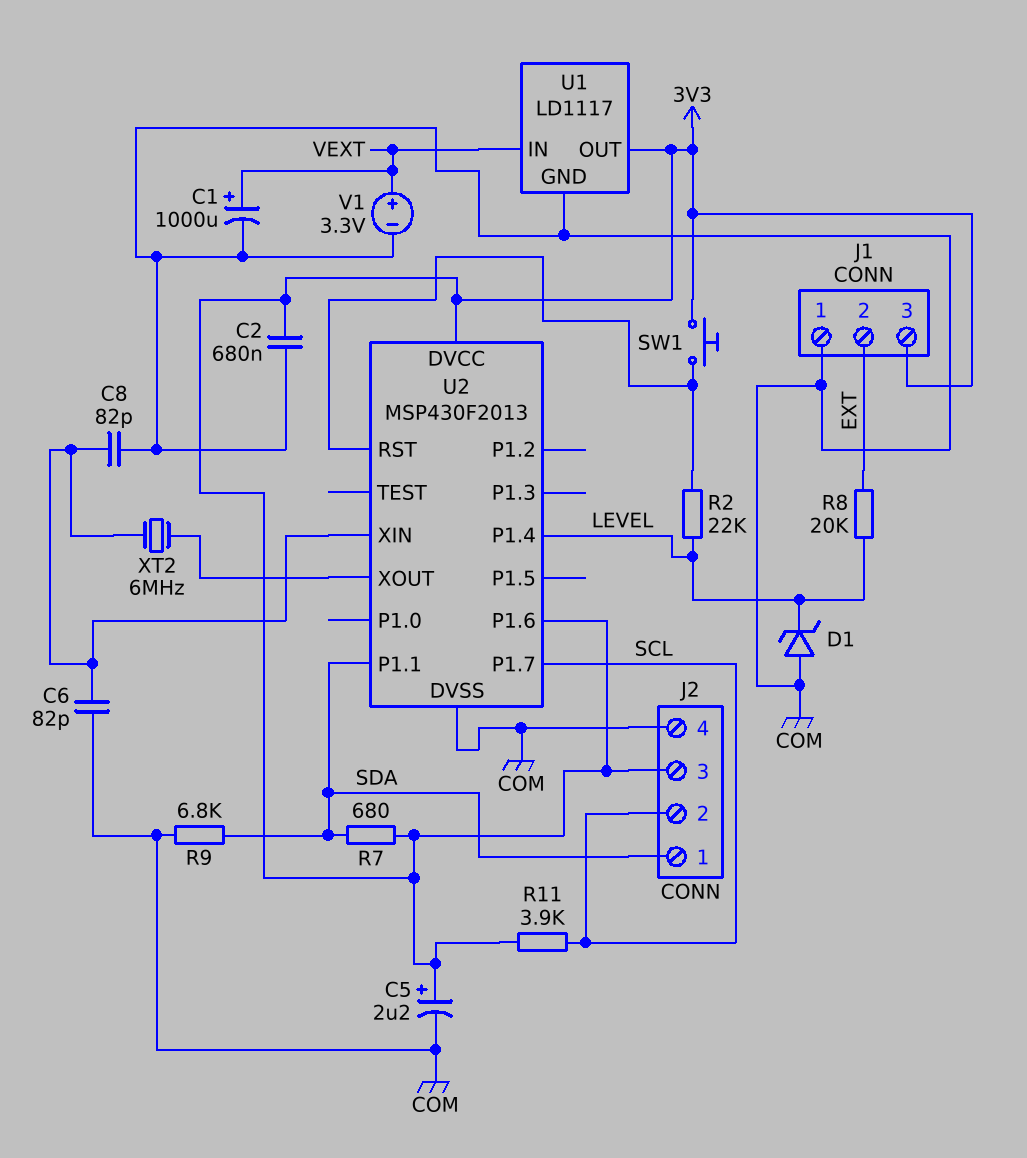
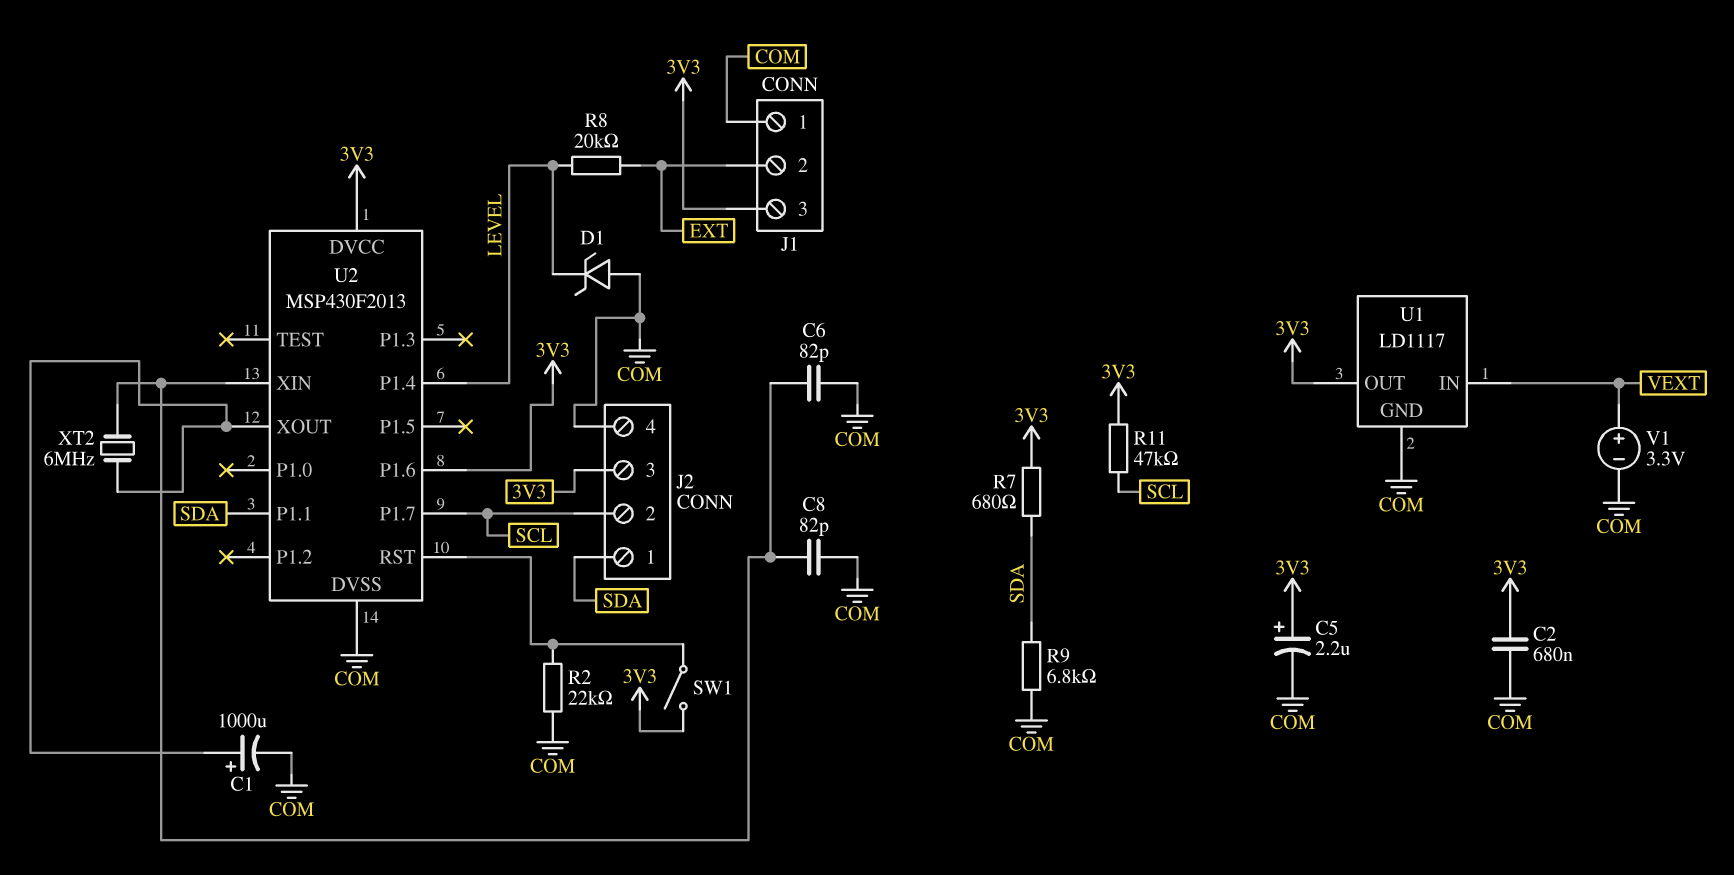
C1: 1000uF (plus VEXT, minus COM) -> 1000uF (plus U2/XOUT, minus COM)
R2: 22k (LEVEL, U2/RST) -> 22k (COM, U2/RST)
R11: 3.9k (3V3, SCL) -> 47k (3V3, SCL)
SW1: button (3V3, U2/RST) -> switch (3V3, U2/RST)

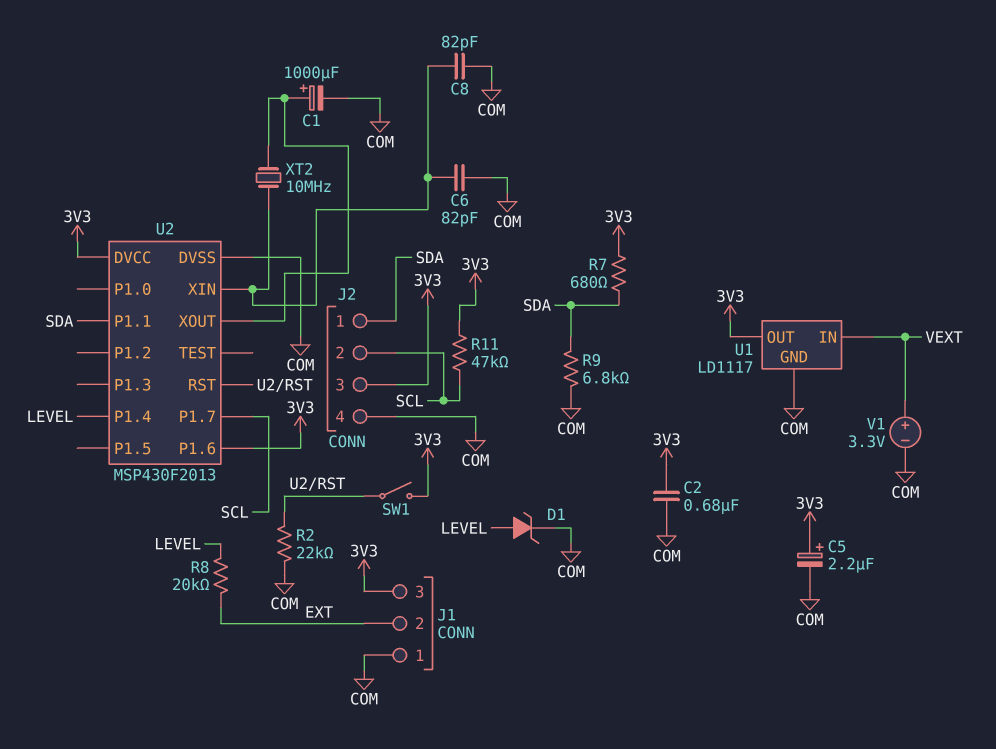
D1: zener (A COM, K LEVEL) -> zener (A LEVEL, K COM)
XT2: 6MHz (U2/XIN, U2/XOUT) -> 10MHz (U2/XIN, U2/XOUT)

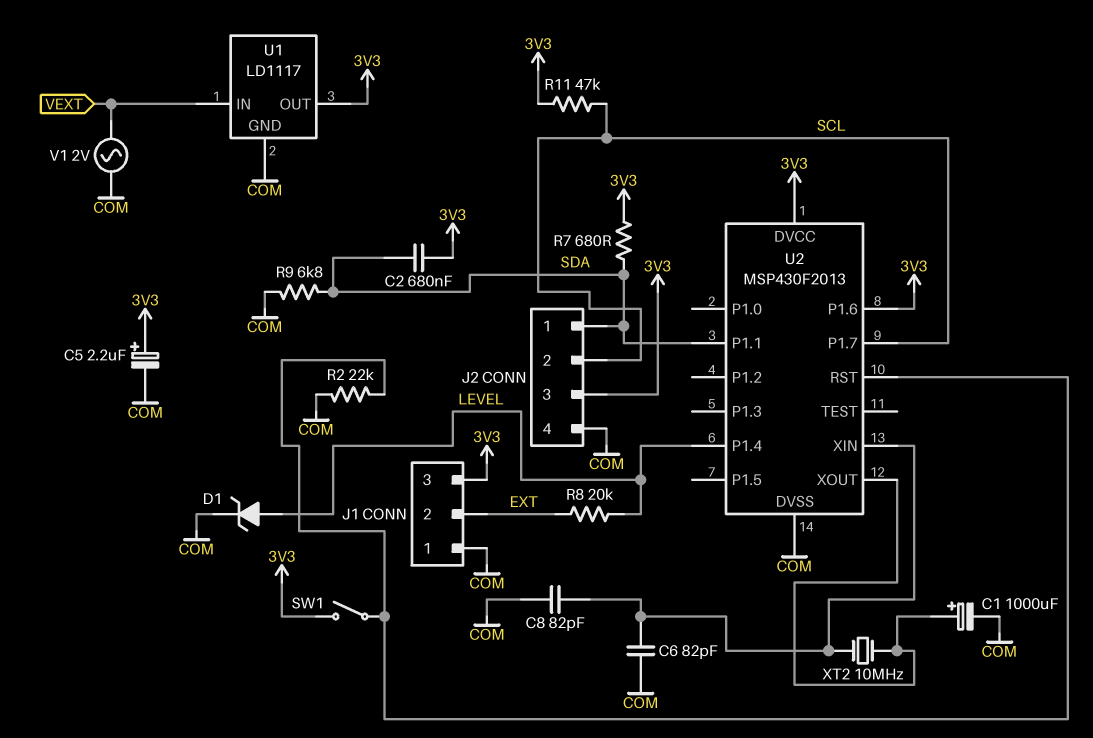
C2: 680nF (3V3, COM) -> 680nF (3V3, SDA)
V1: 3.3V (plus VEXT, minus COM) -> AC 2V (COM, VEXT)

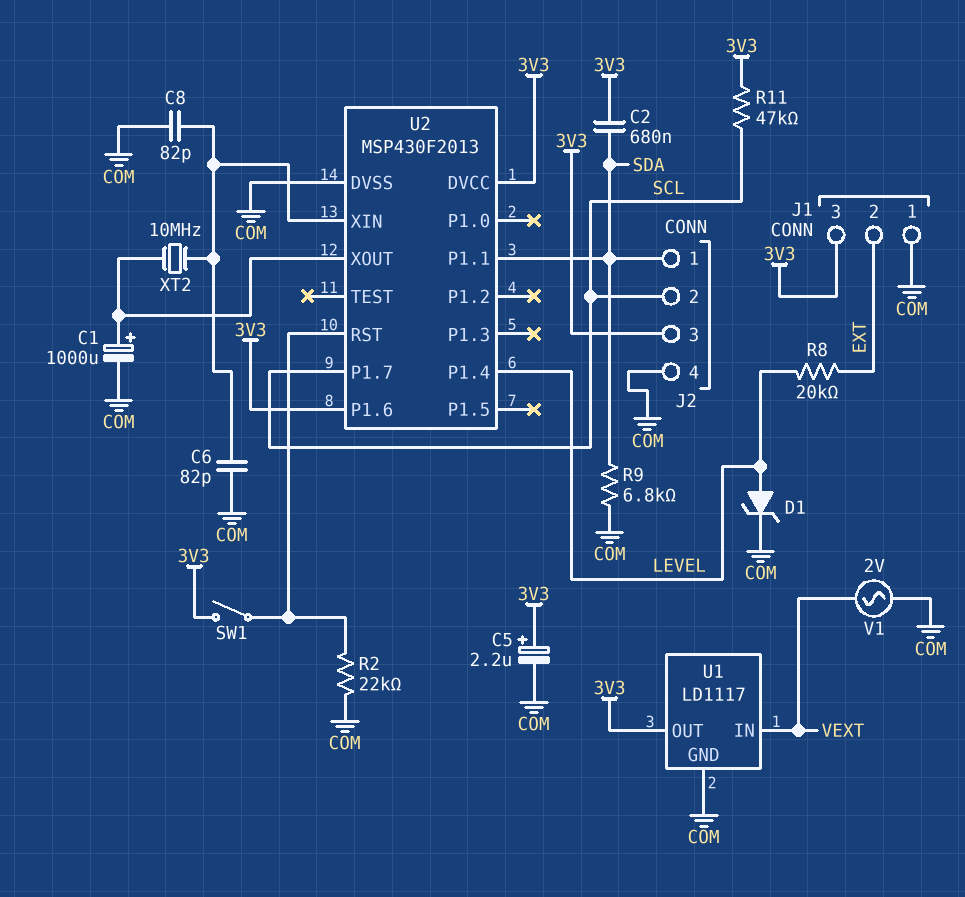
R7: 680 (3V3, SDA) -> none

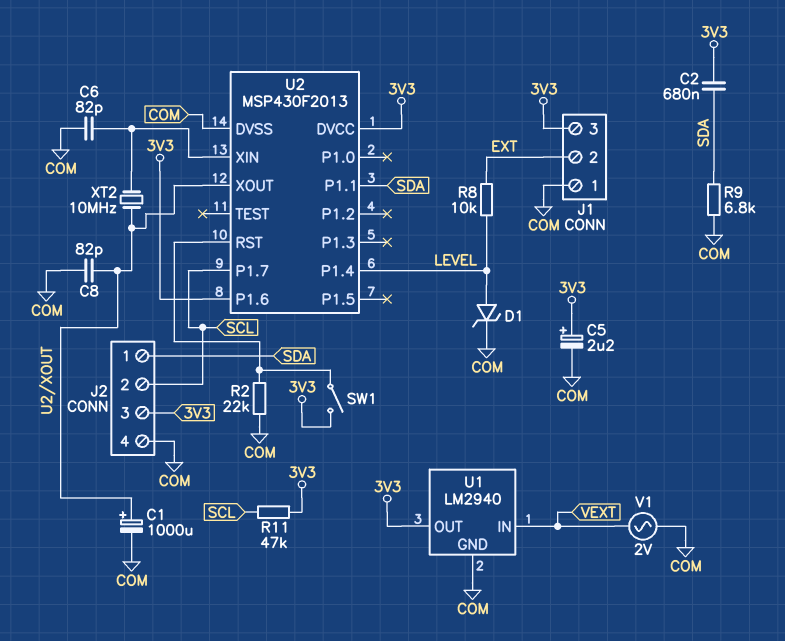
C8: 82pF (COM, U2/XIN) -> 82pF (COM, U2/XOUT)
R8: 20k (EXT, LEVEL) -> 10k (EXT, LEVEL)
U1: LD1117 -> LM2940

